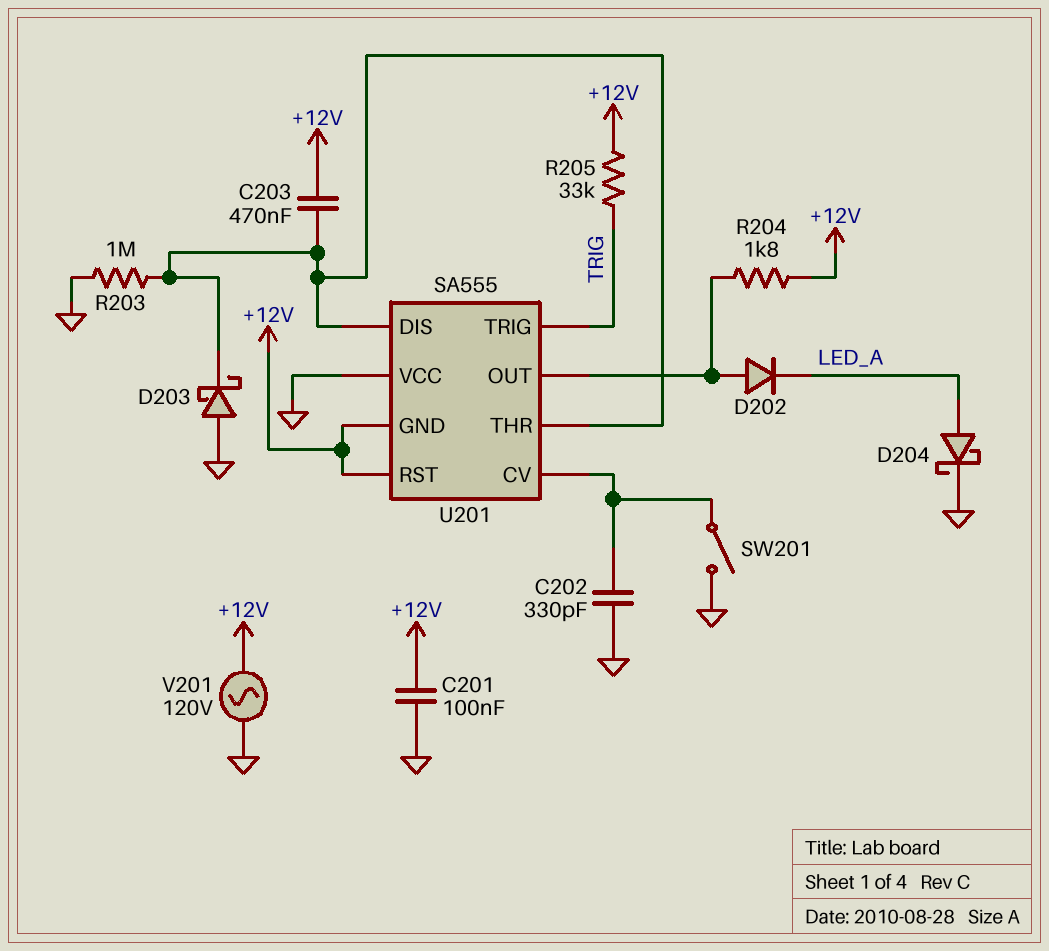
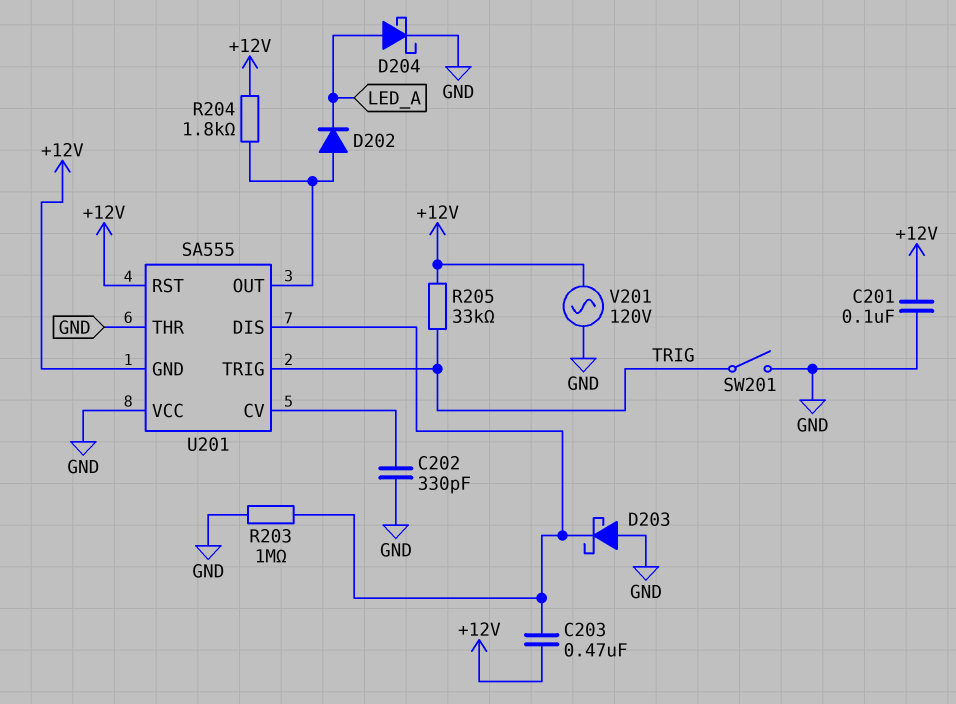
SW201: switch (GND, U201/CV) -> switch (GND, TRIG)
U201 pin THR: U201/DIS -> GND

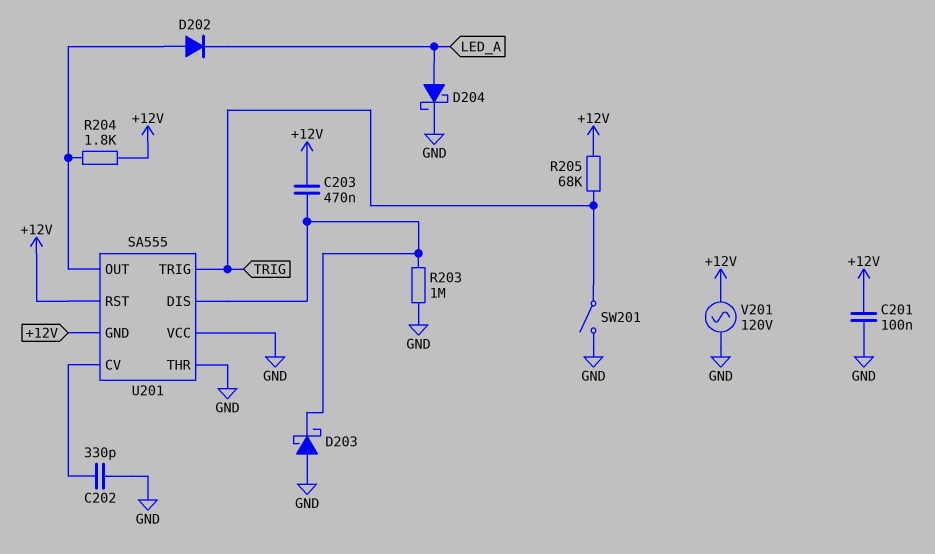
R205: 33k (+12V, TRIG) -> 68k (+12V, TRIG)

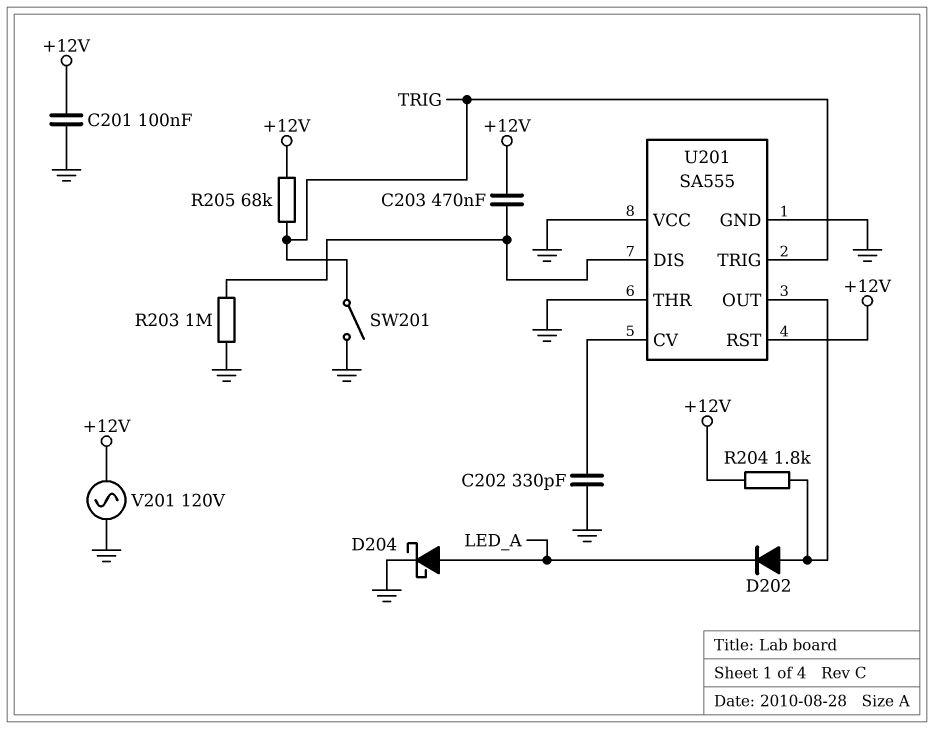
D203: schottky (A GND, K U201/DIS) -> none
U201 pin GND: +12V -> GND

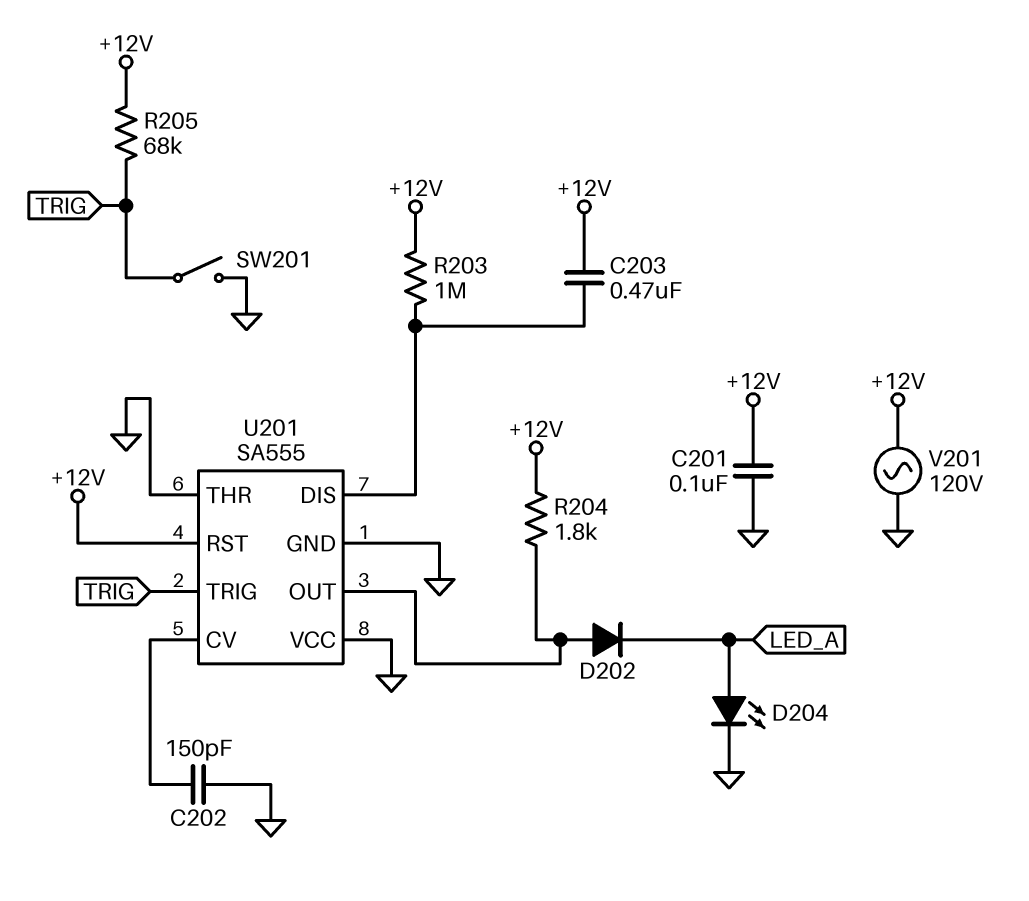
C202: 330pF (GND, U201/CV) -> 150pF (GND, U201/CV)
D204: schottky (A LED_A, K GND) -> LED (A LED_A, K GND)
R203: 1M (GND, U201/DIS) -> 1M (+12V, U201/DIS)

